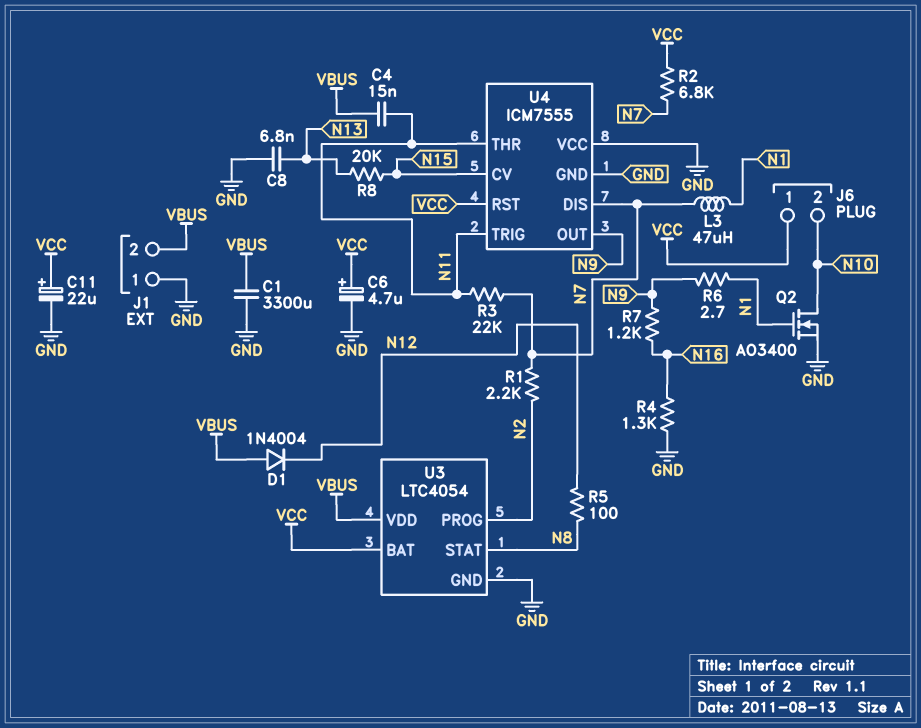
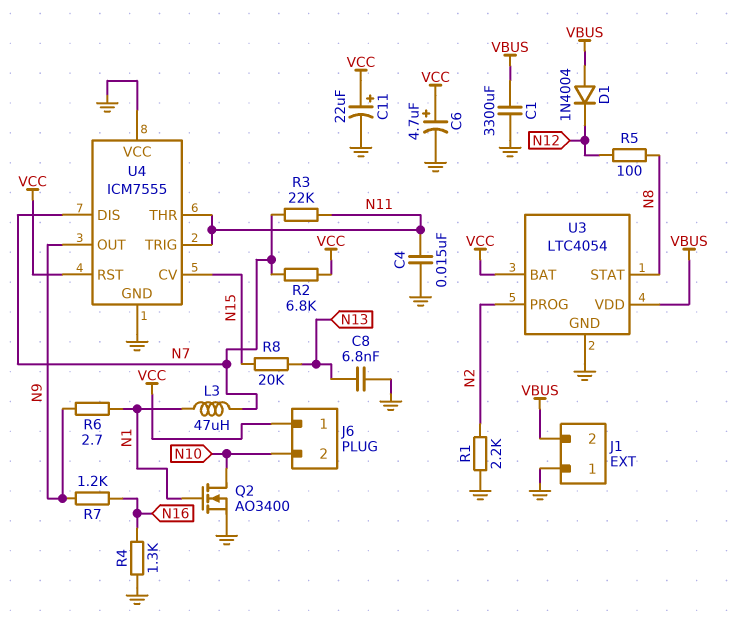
C4: 15nF (N11, VBUS) -> 15nF (GND, N11)
R1: 2.2k (N2, N7) -> 2.2k (GND, N2)

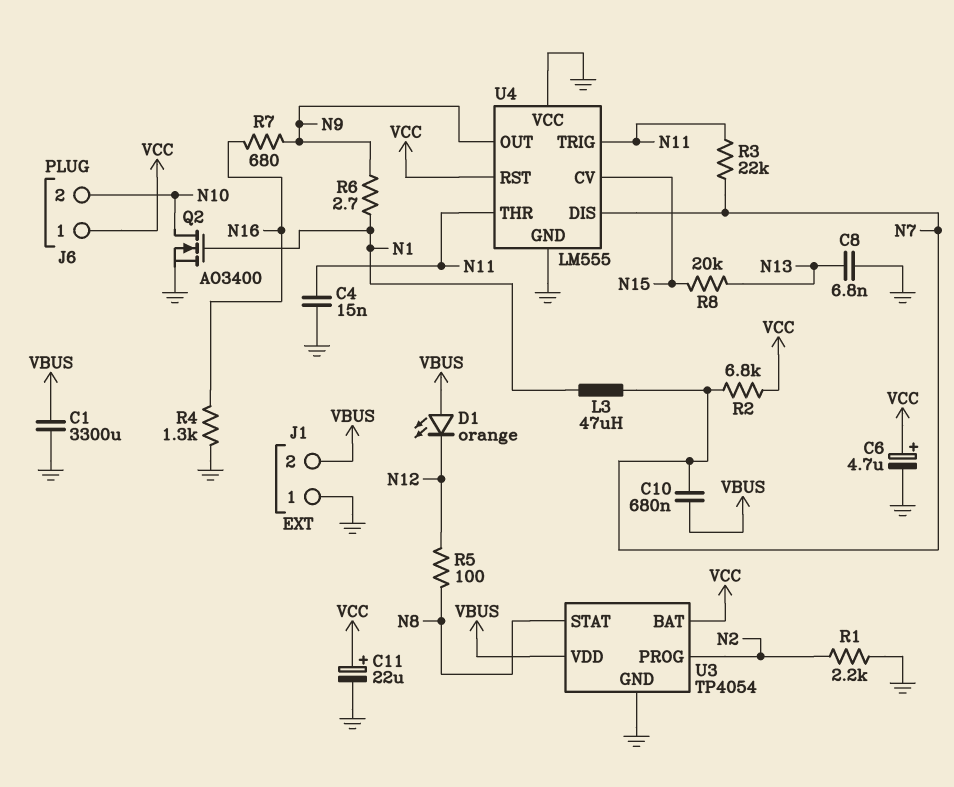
C10: none -> 680nF (N7, VBUS)
D1: diode 1N4004 (A VBUS, K N12) -> LED orange (A VBUS, K N12)
R7: 1.2k (N9, N16) -> 680 (N9, N16)
U3: LTC4054 -> TP4054
U4: ICM7555 -> LM555

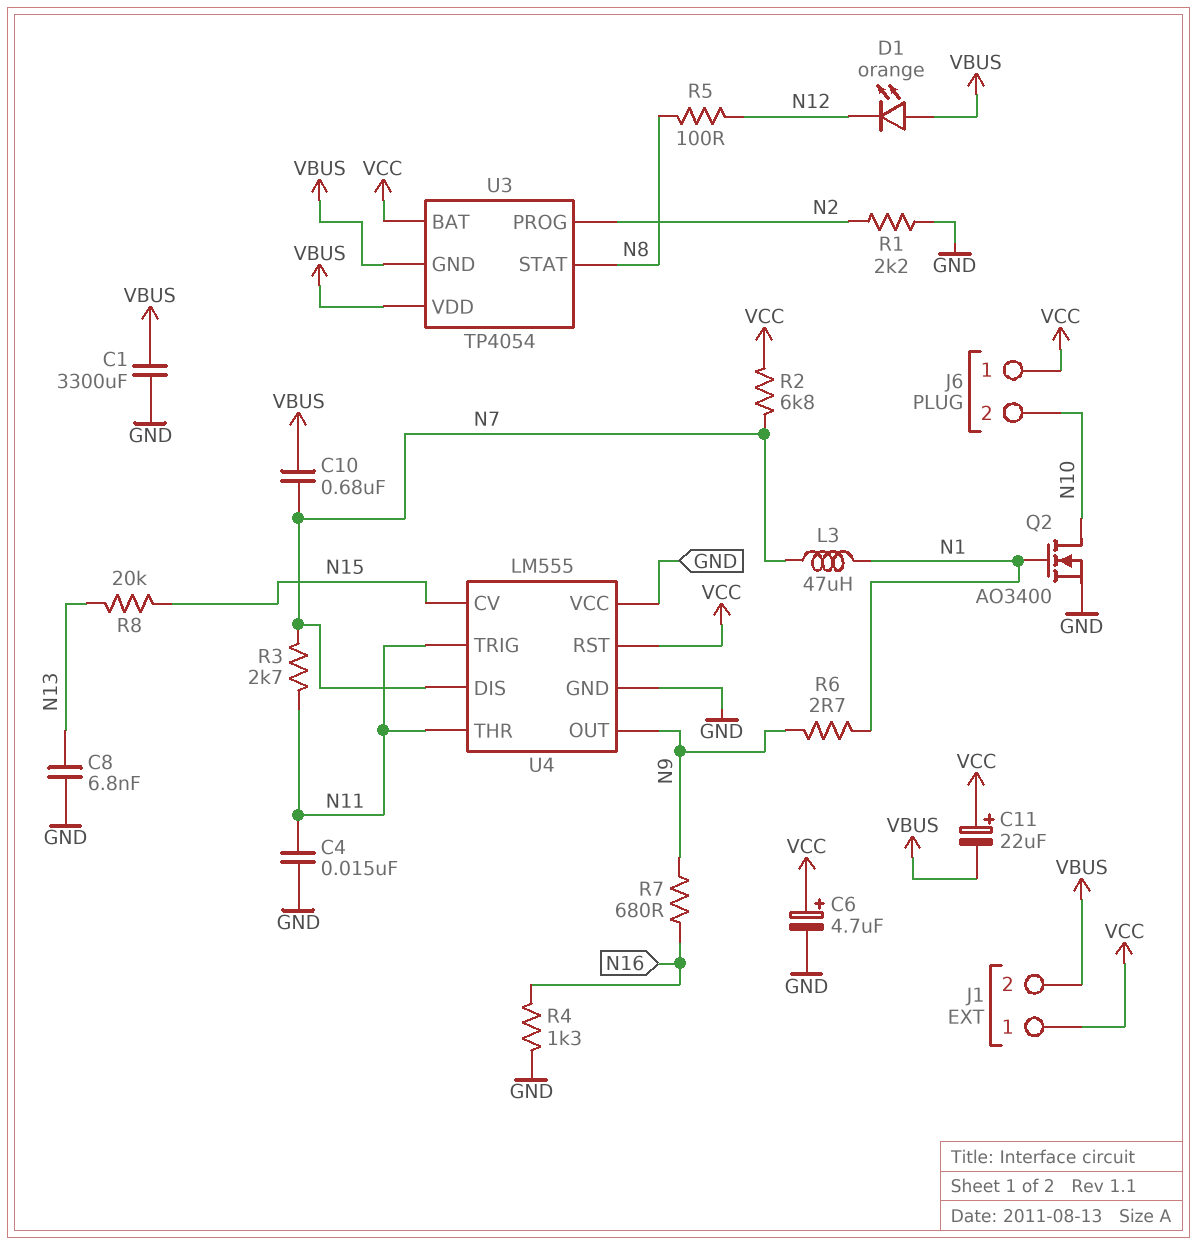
C11: 22uF (plus VCC, minus GND) -> 22uF (plus VCC, minus VBUS)
J1 pin 1: GND -> VCC
R3: 22k (N7, N11) -> 2.7k (N7, N11)
U3 pin GND: GND -> VBUS

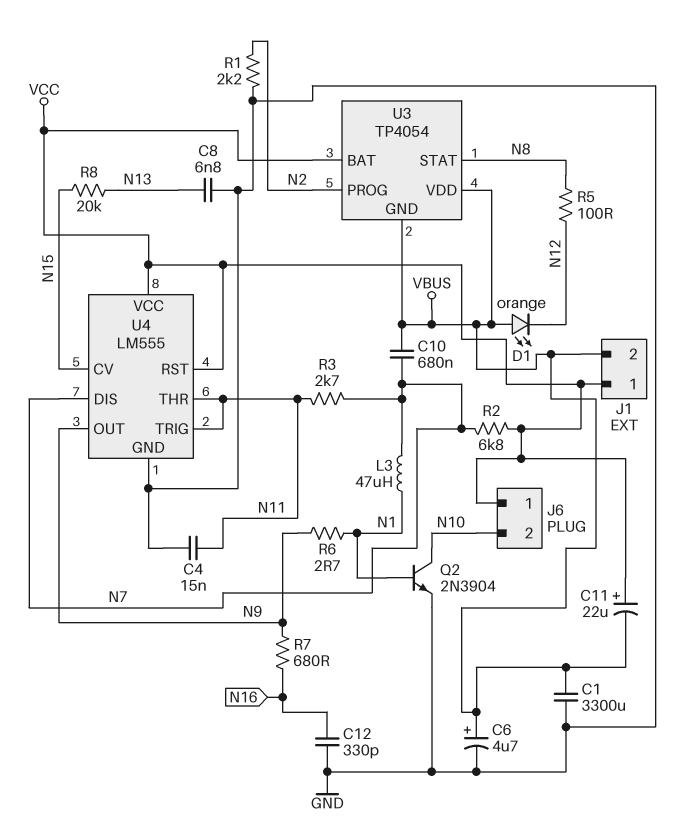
C6: 4.7uF (plus VCC, minus GND) -> 4.7uF (plus VBUS, minus GND)
C12: none -> 330pF (GND, N16)
Q2: NMOS AO3400 (G N1, D N10, S GND) -> NPN 2N3904 (B N1, C N10, E GND)
R4: 1.3k (GND, N16) -> none
U4 pin VCC: GND -> VCC

